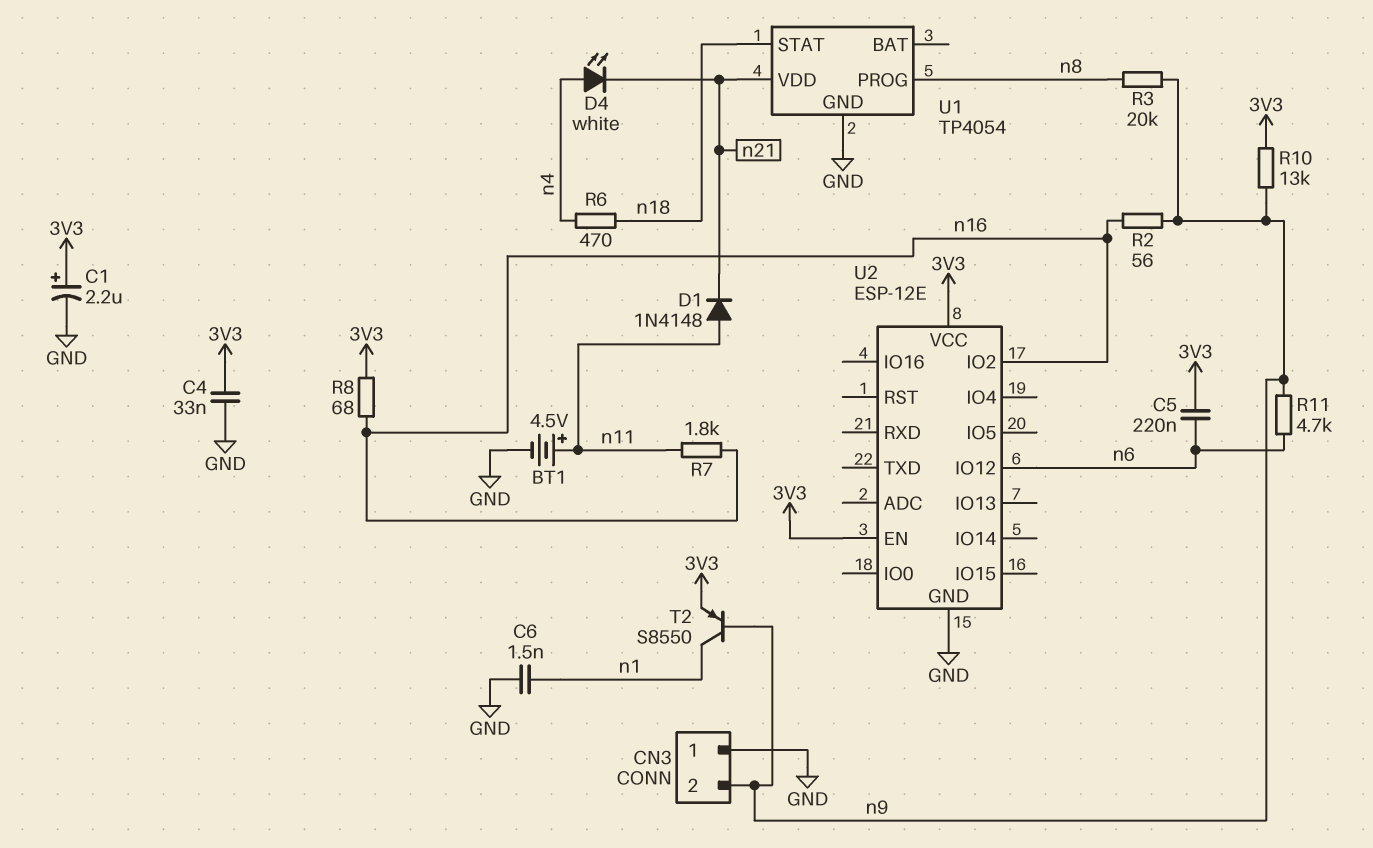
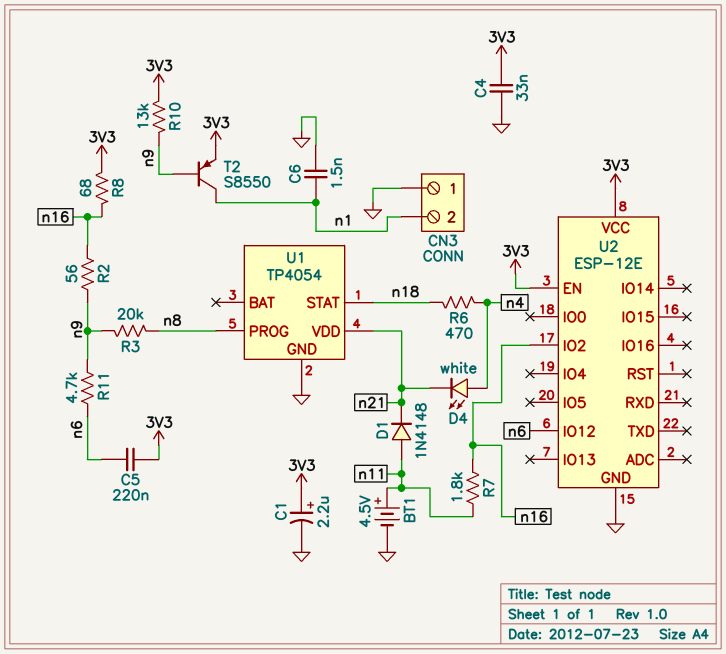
CN3 pin 2: n9 -> n1

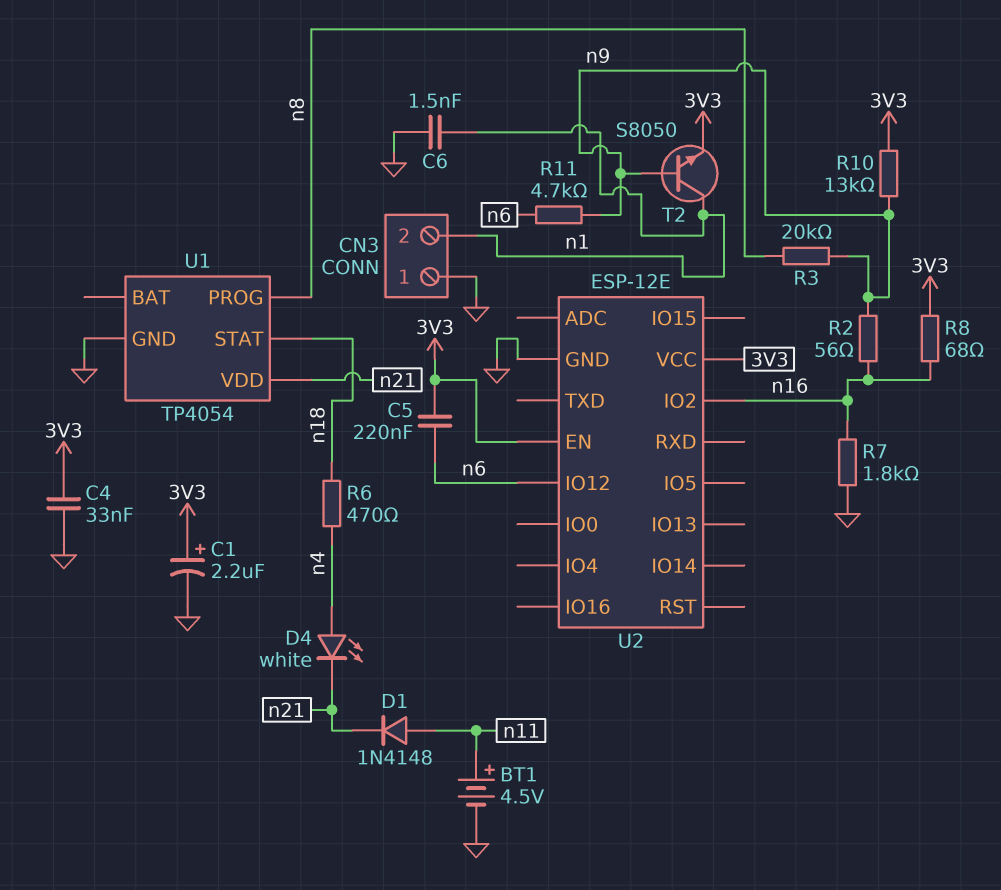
R7: 1.8k (n11, n16) -> 1.8k (GND, n16)
T2: PNP S8550 (B n9, C n1, E 3V3) -> NPN S8050 (B n9, C n1, E 3V3)

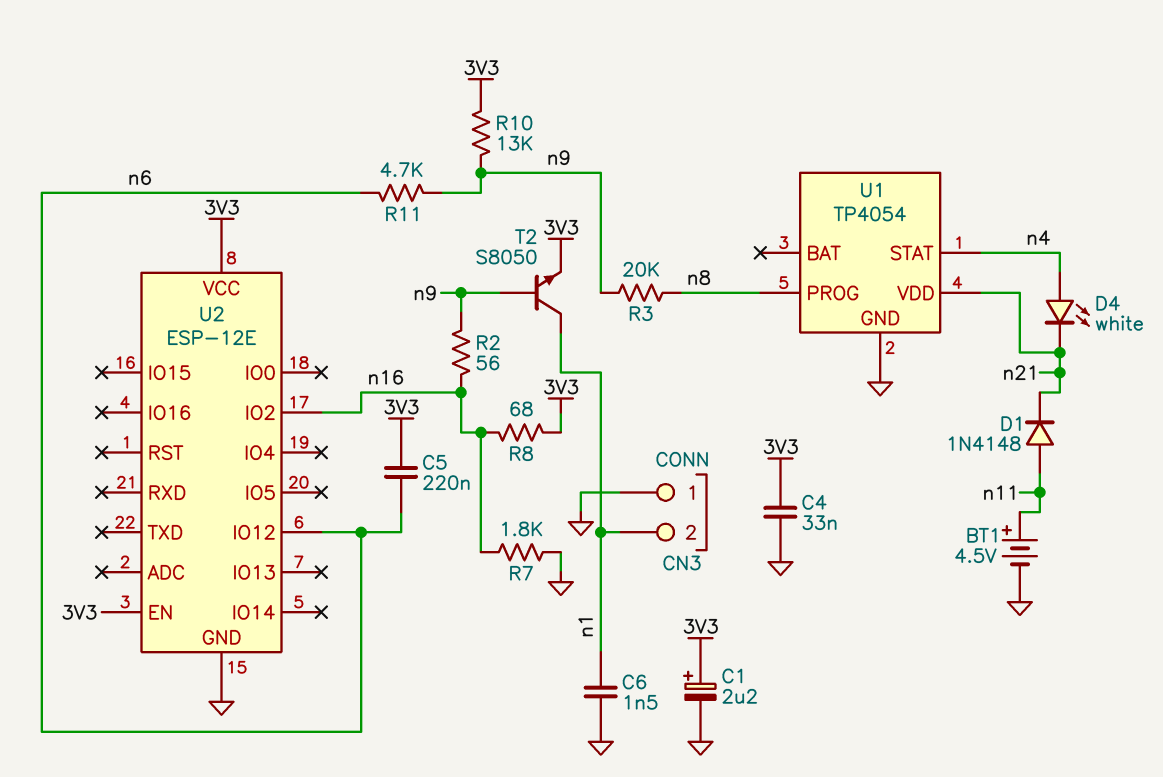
R6: 470 (n4, n18) -> none
U1 pin STAT: n18 -> n4

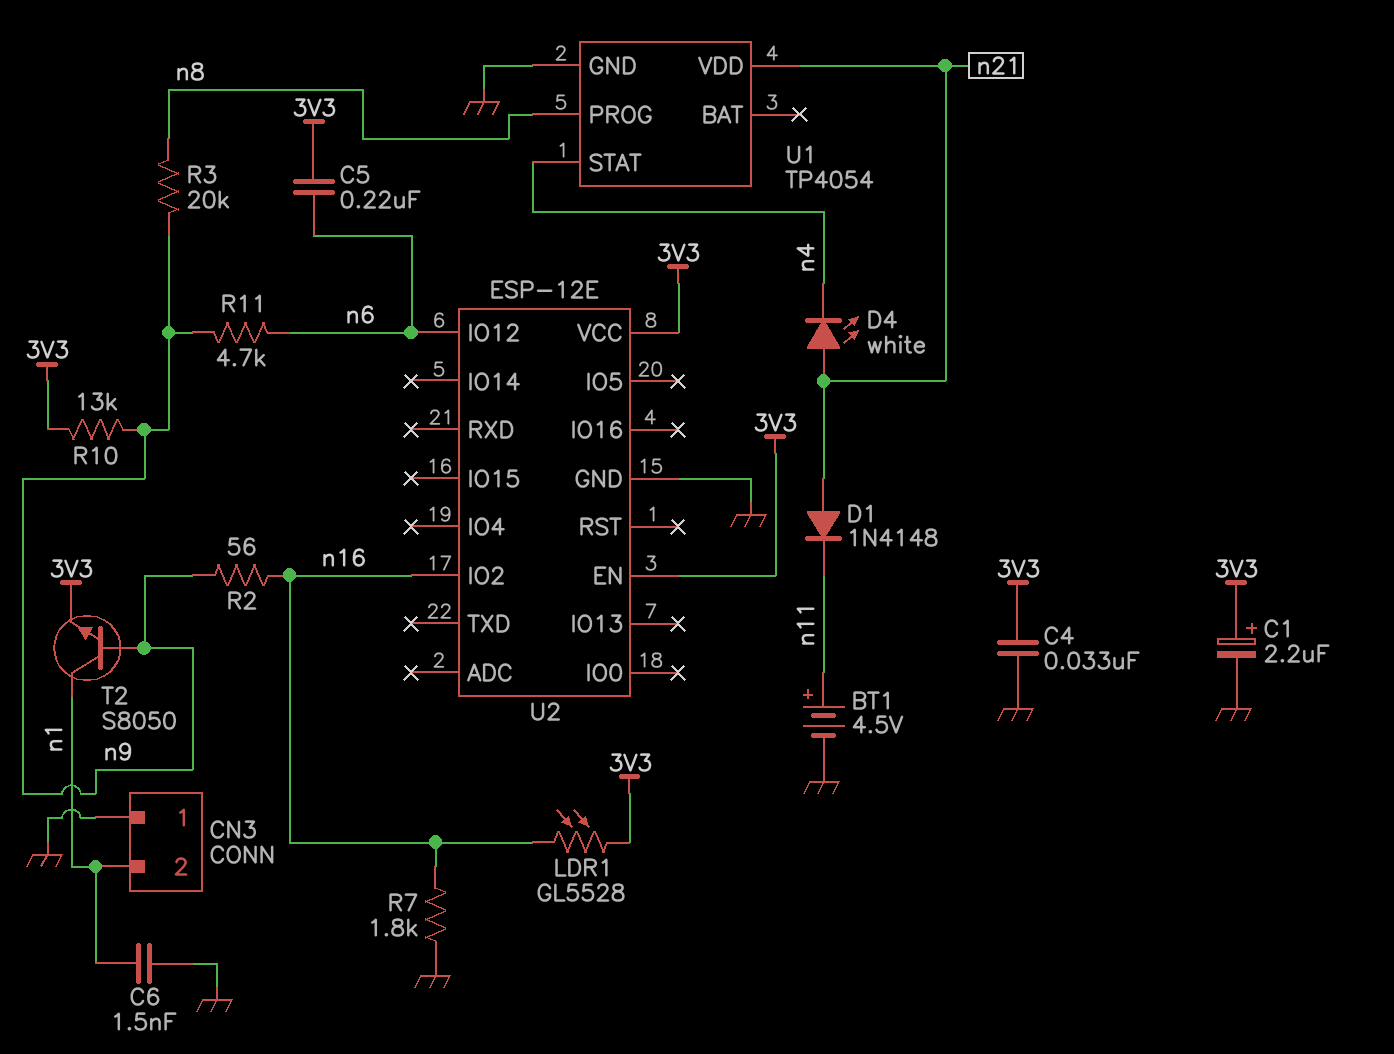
D1: diode 1N4148 (A n11, K n21) -> diode 1N4148 (A n21, K n11)
D4: LED white (A n4, K n21) -> LED white (A n21, K n4)
LDR1: none -> GL5528 (3V3, n16)
R8: 68 (3V3, n16) -> none

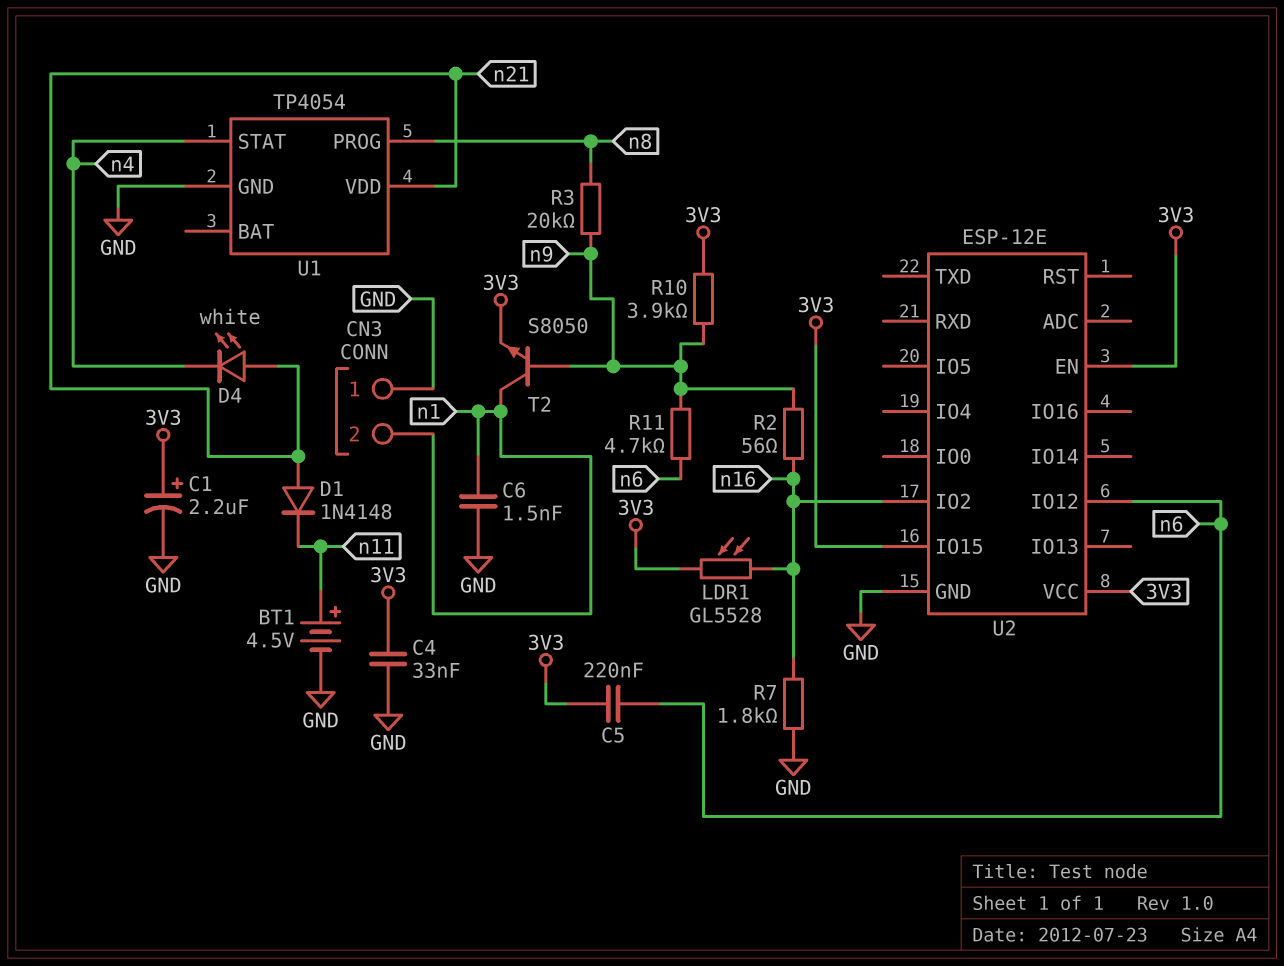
R10: 13k (3V3, n9) -> 3.9k (3V3, n9)
U2 pin IO15: none -> 3V3

